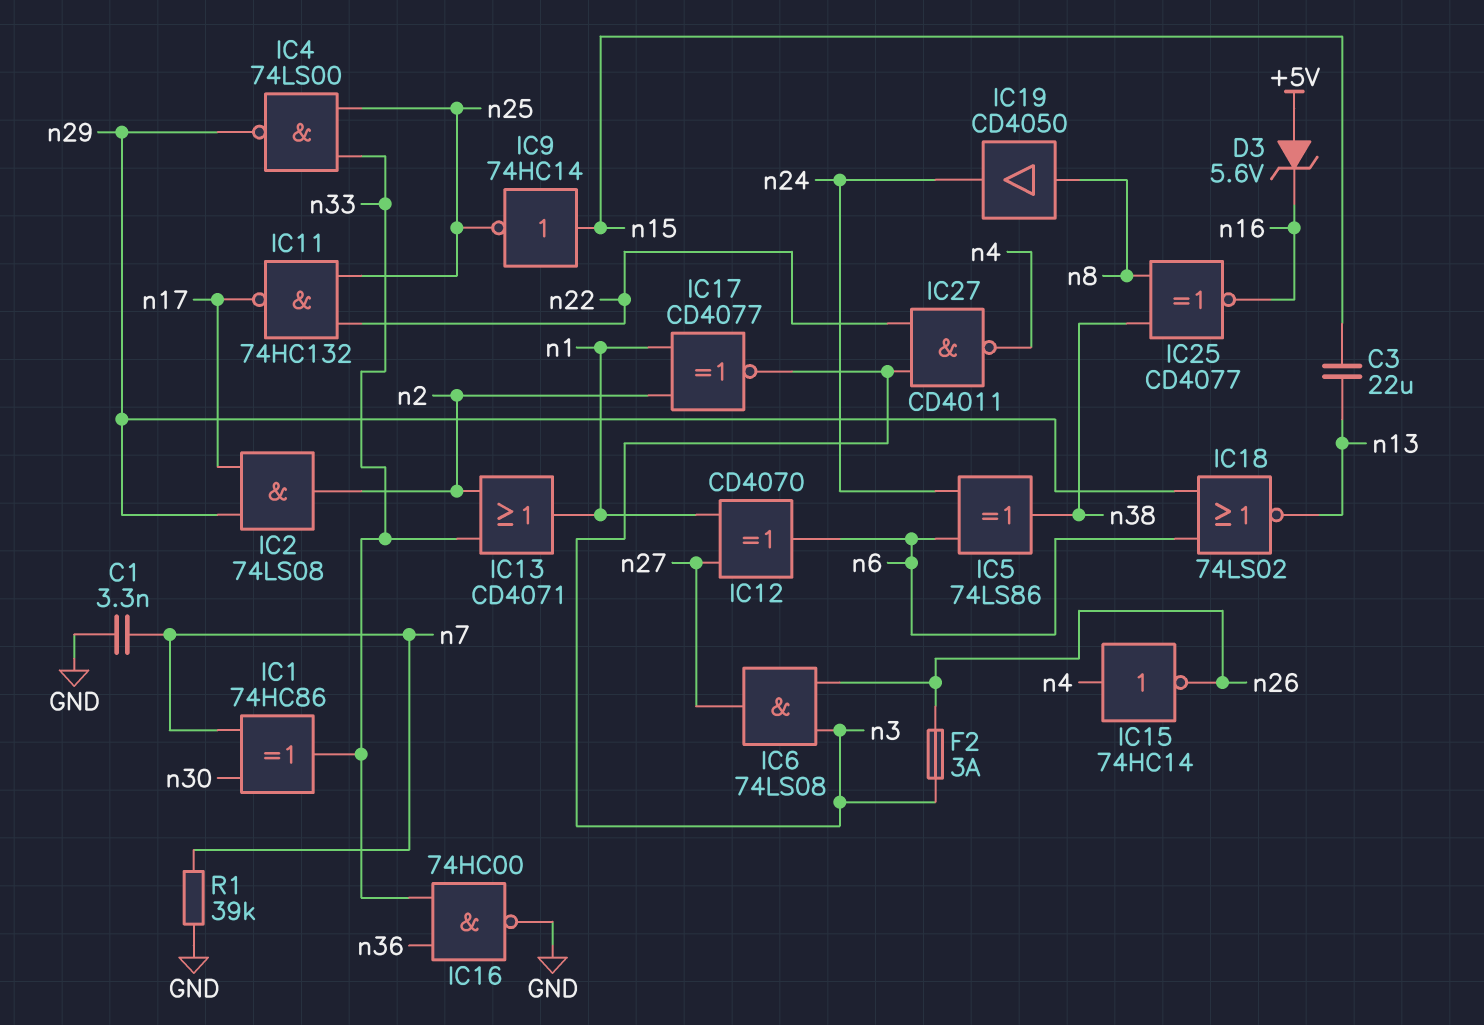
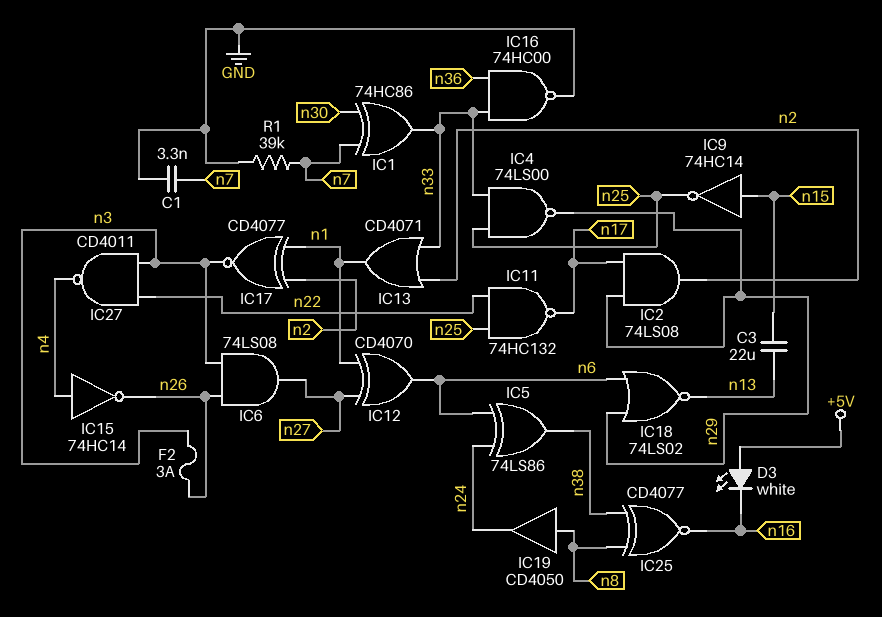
D3: zener 5.6V (A +5V, K n16) -> LED white (A +5V, K n16)

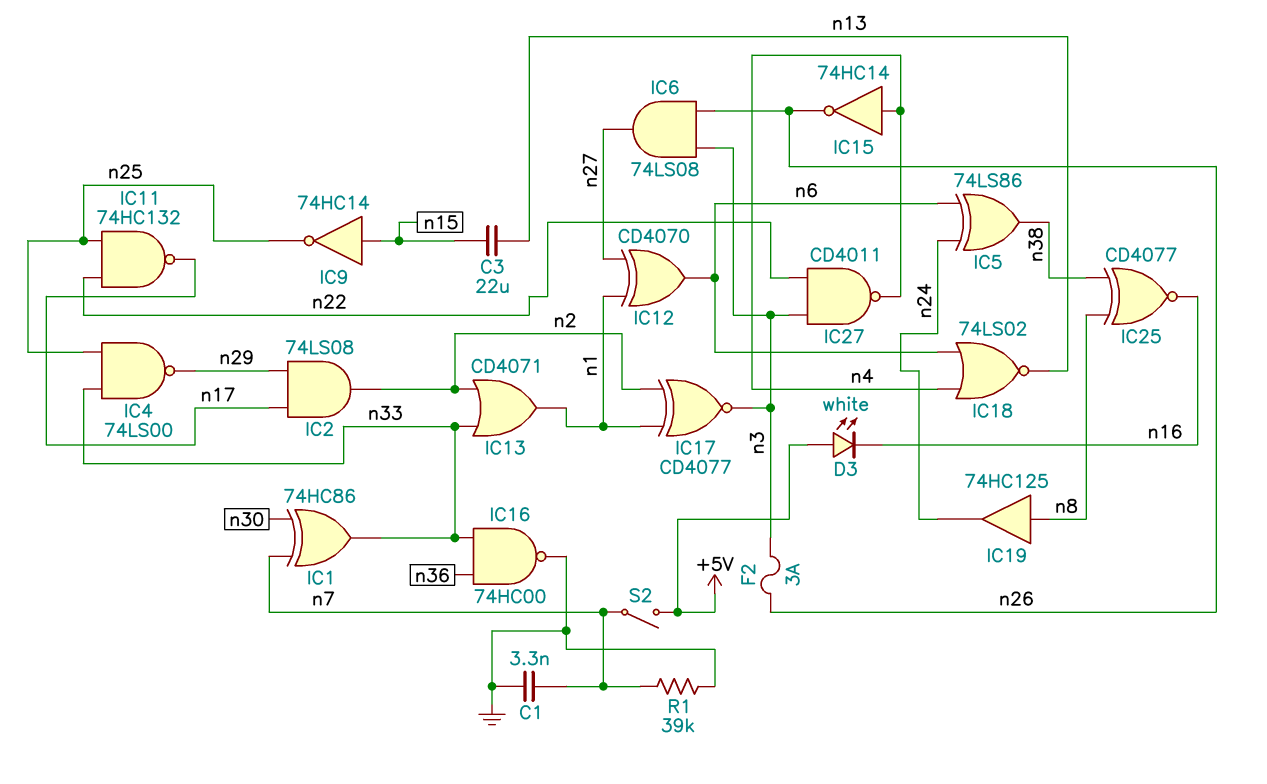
IC18: NOR 74LS02 (in n6, in n29, out n13) -> NOR 74LS02 (in n4, in n6, out n13)
IC19: buffer CD4050 (in n8, out n24) -> buffer 74HC125 (in n8, out n24)
S2: none -> switch (+5V, n7)

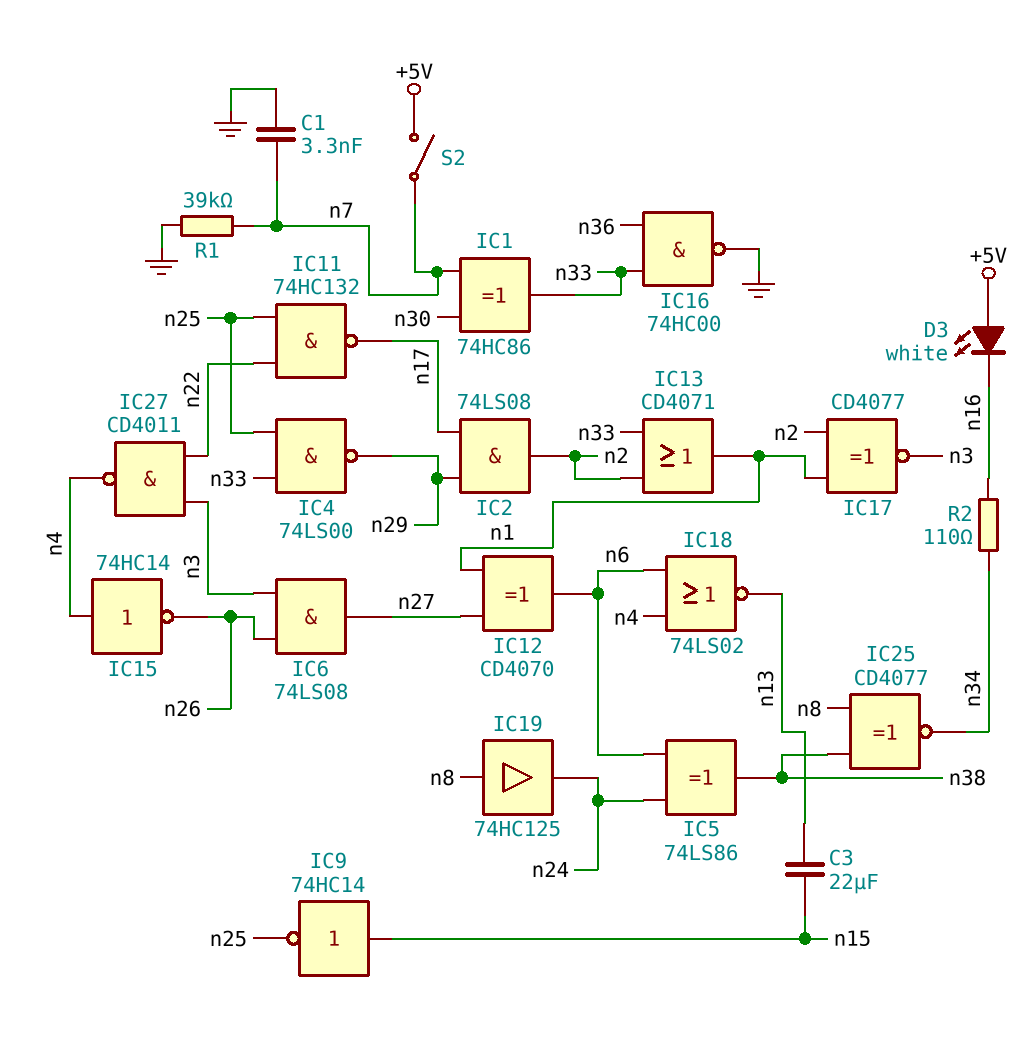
F2: 3A (n3, n26) -> none
IC25: XNOR CD4077 (in n8, in n38, out n16) -> XNOR CD4077 (in n8, in n38, out n34)
R2: none -> 110 (n16, n34)

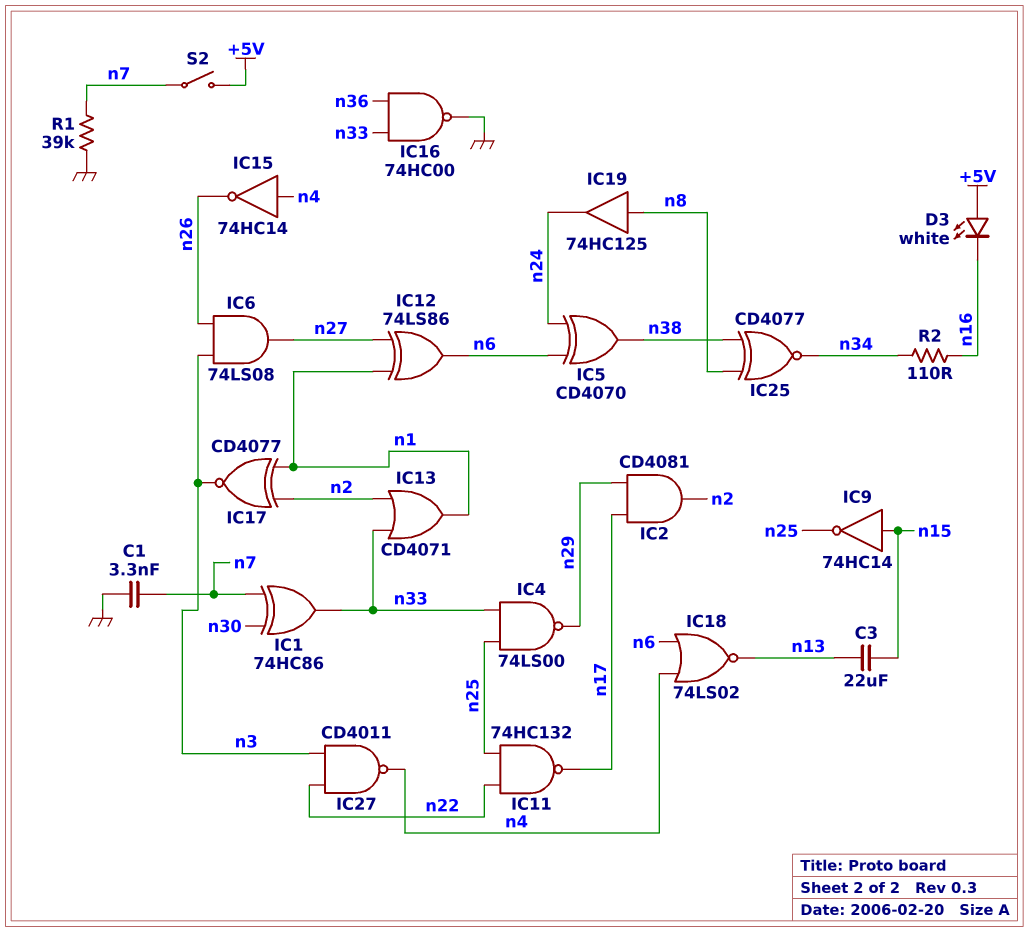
IC2: AND 74LS08 (in n17, in n29, out n2) -> AND CD4081 (in n17, in n29, out n2)
IC5: XOR 74LS86 (in n6, in n24, out n38) -> XOR CD4070 (in n6, in n24, out n38)
IC12: XOR CD4070 (in n1, in n27, out n6) -> XOR 74LS86 (in n1, in n27, out n6)

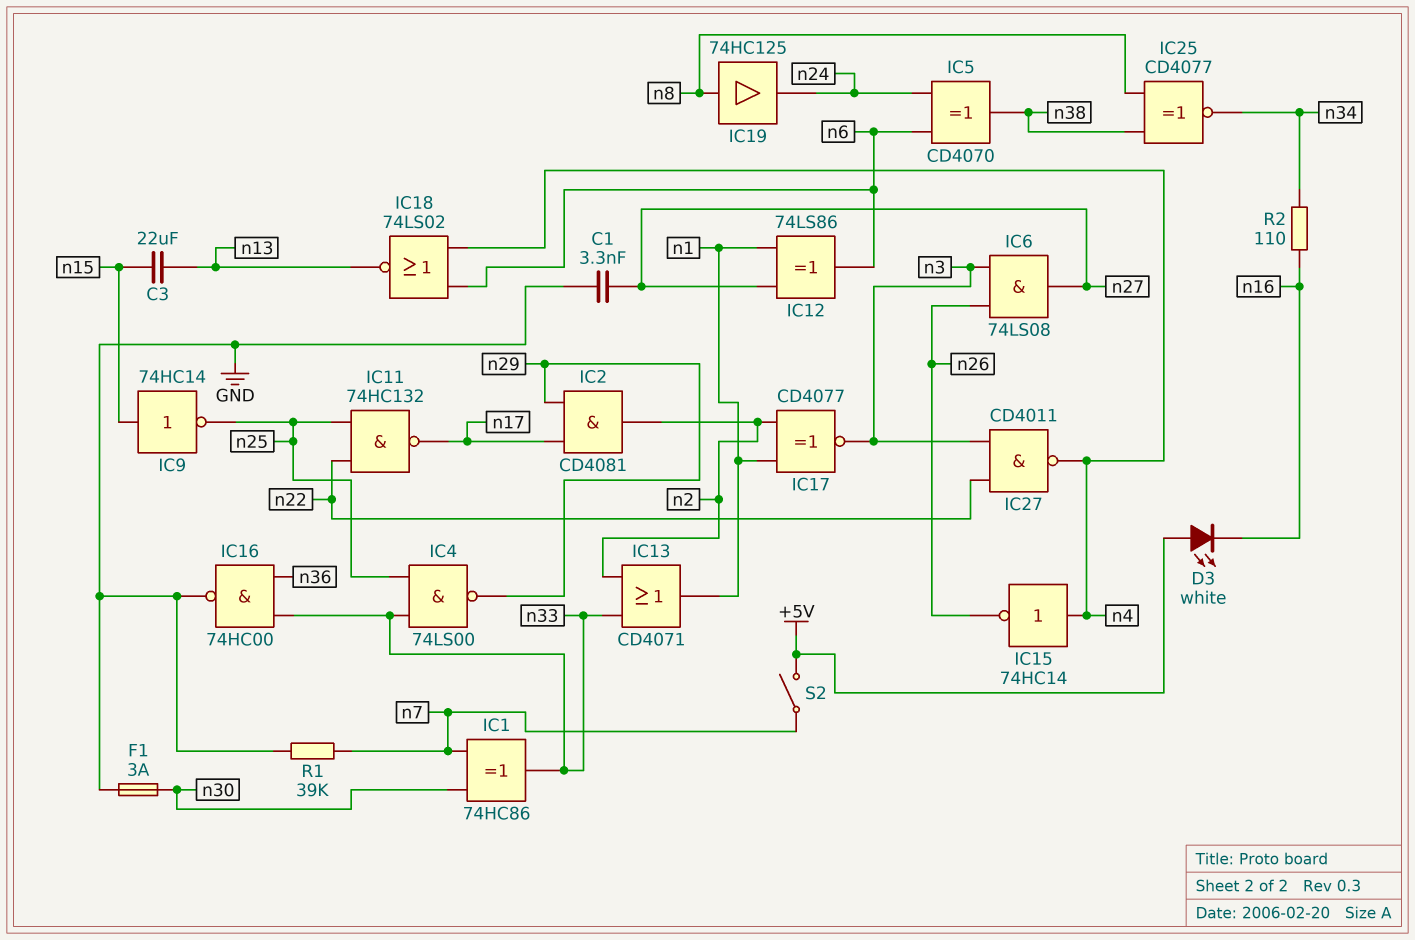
C1: 3.3nF (GND, n7) -> 3.3nF (GND, n27)
F1: none -> 3A (GND, n30)

